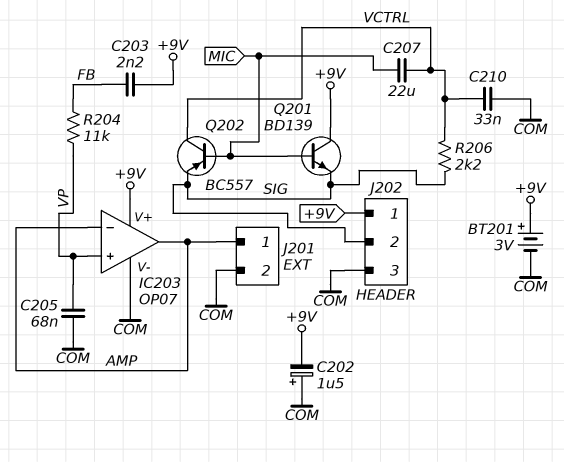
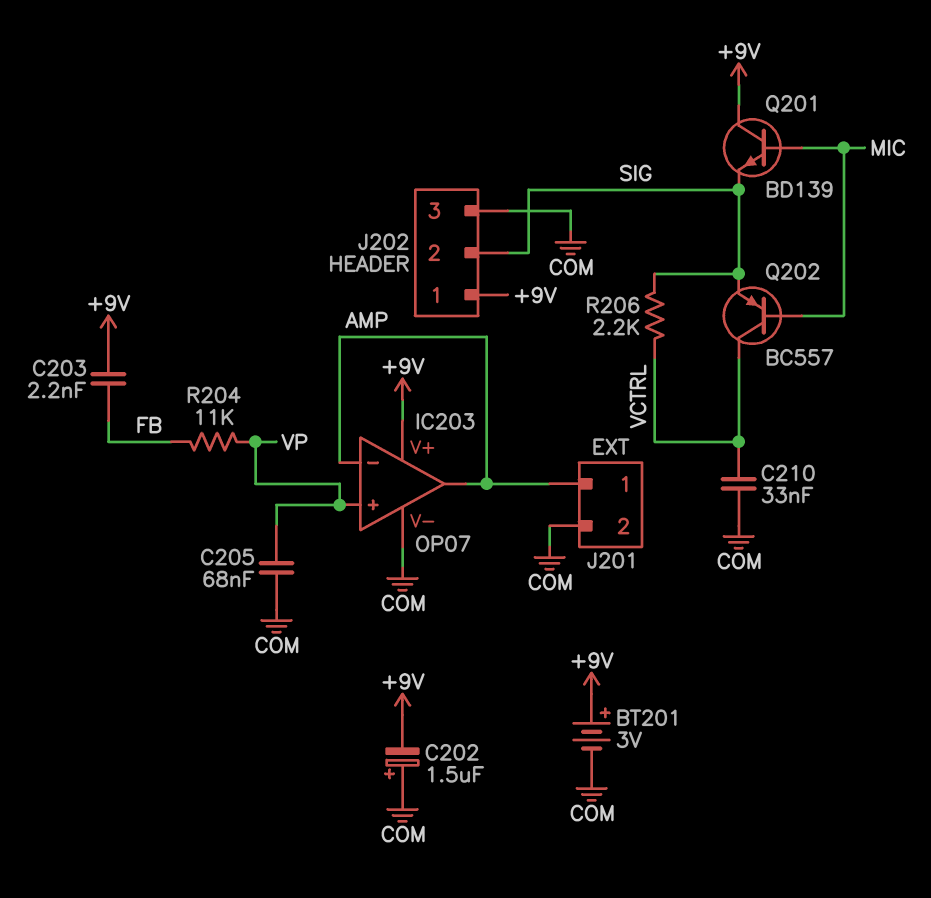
C207: 22uF (MIC, VCTRL) -> none

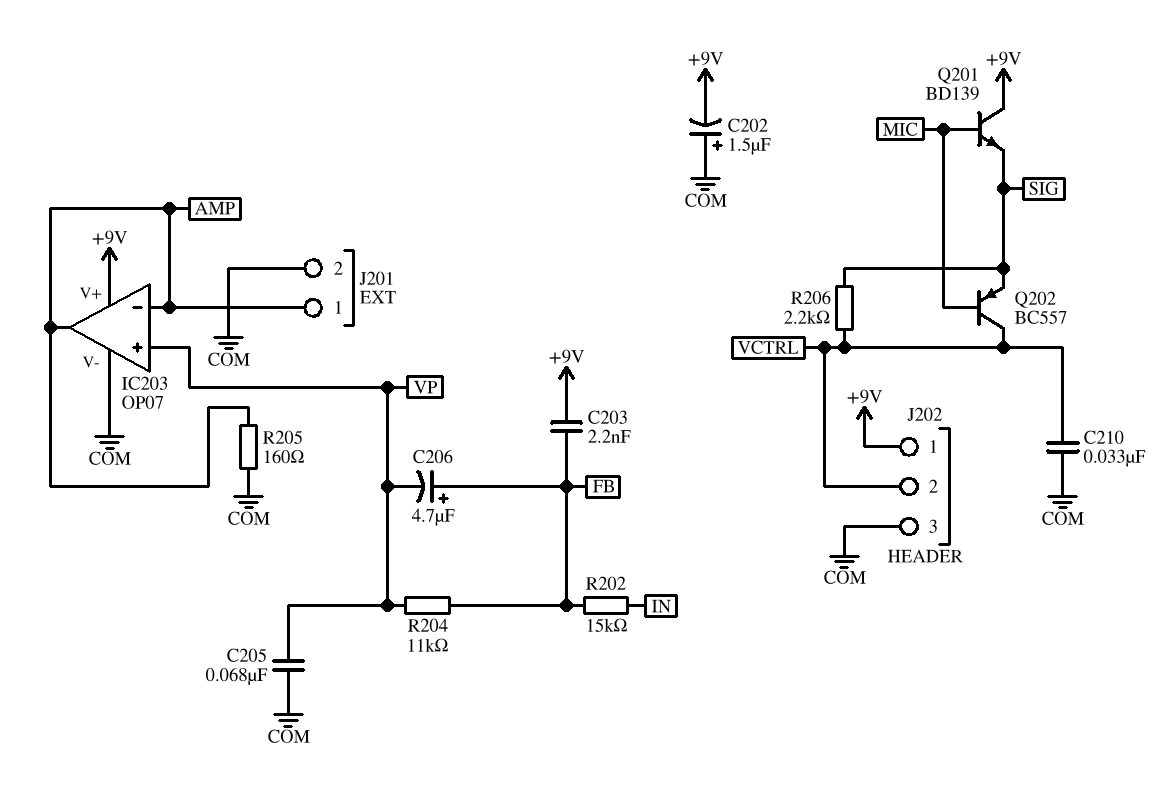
BT201: 3V (plus +9V, minus COM) -> none
C206: none -> 4.7uF (plus FB, minus VP)
J202 pin 2: SIG -> VCTRL
R202: none -> 15k (FB, IN)
R205: none -> 160 (AMP, COM)

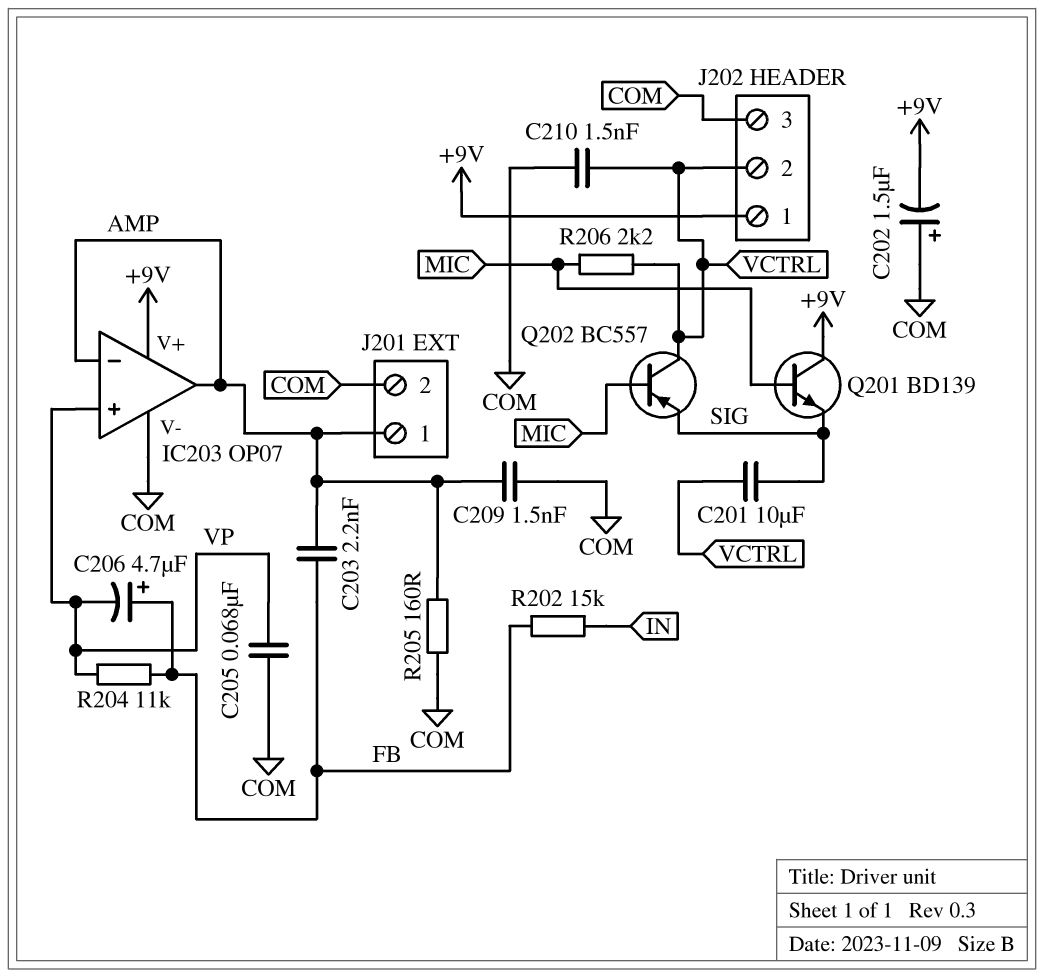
C201: none -> 10uF (SIG, VCTRL)
C203: 2.2nF (+9V, FB) -> 2.2nF (AMP, FB)
C209: none -> 1.5nF (AMP, COM)
C210: 33nF (COM, VCTRL) -> 1.5nF (COM, VCTRL)
R206: 2.2k (SIG, VCTRL) -> 2.2k (MIC, VCTRL)

